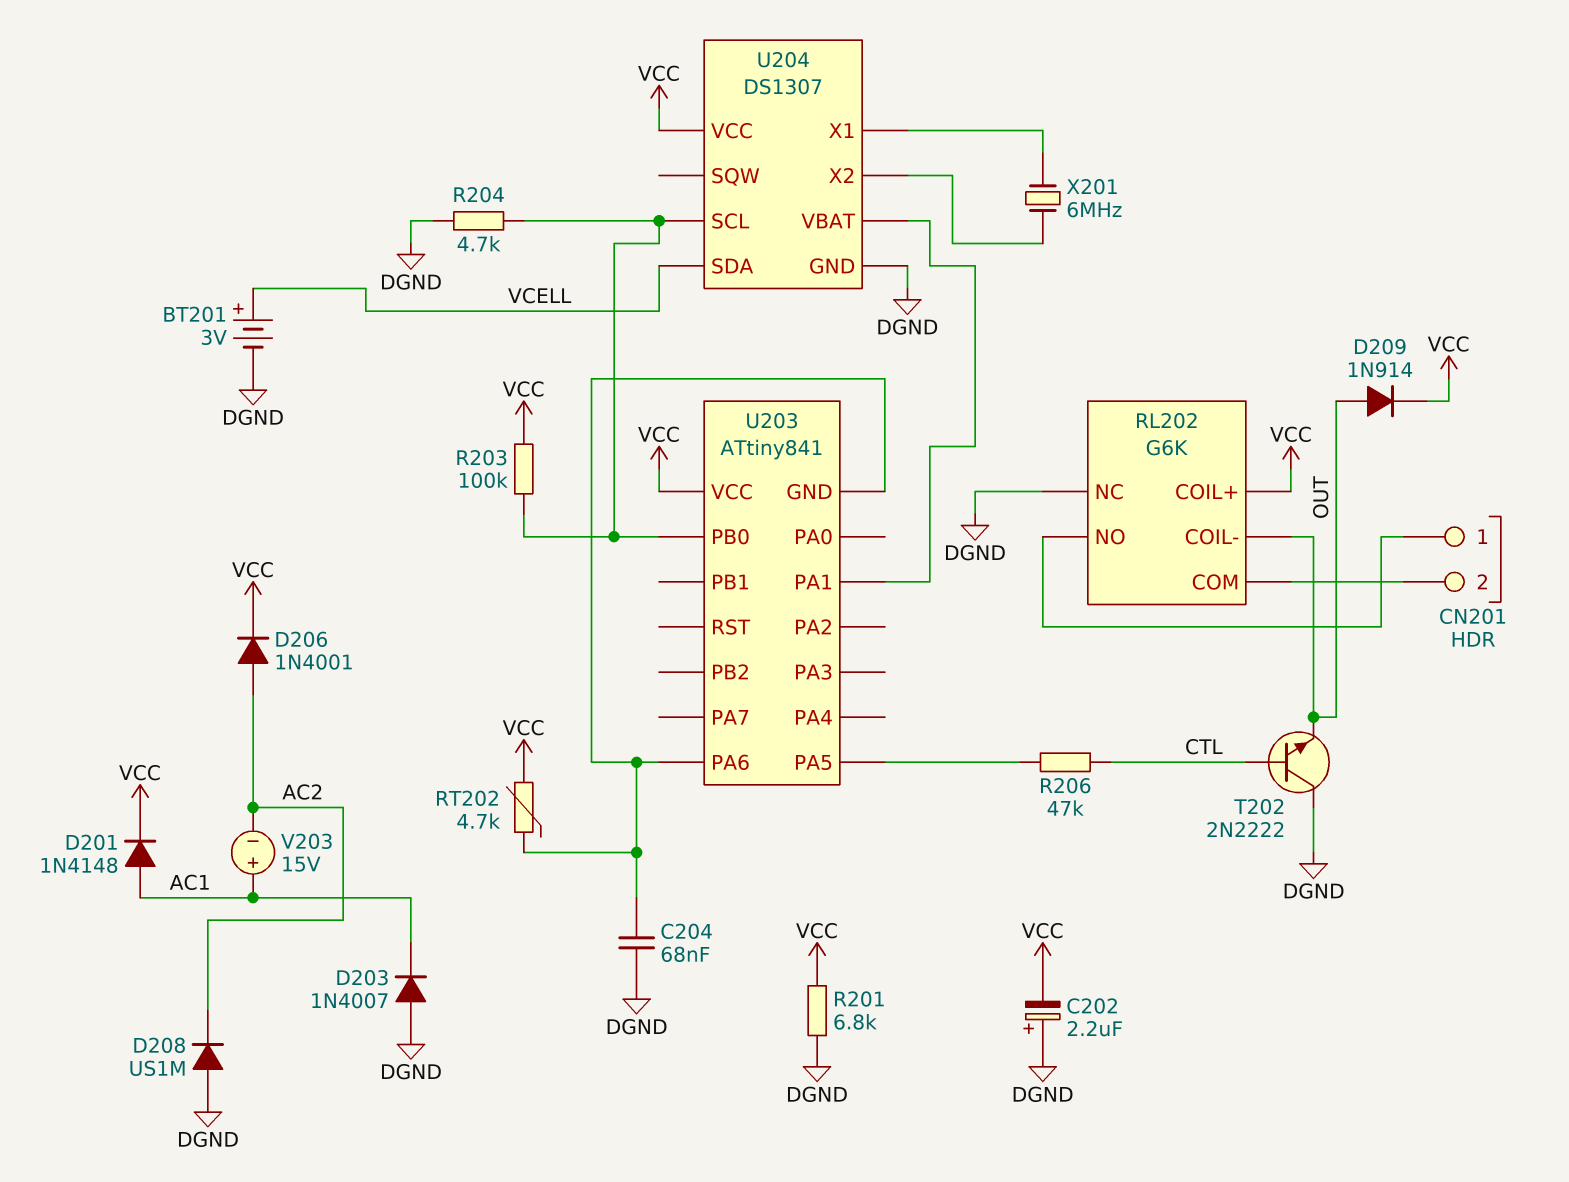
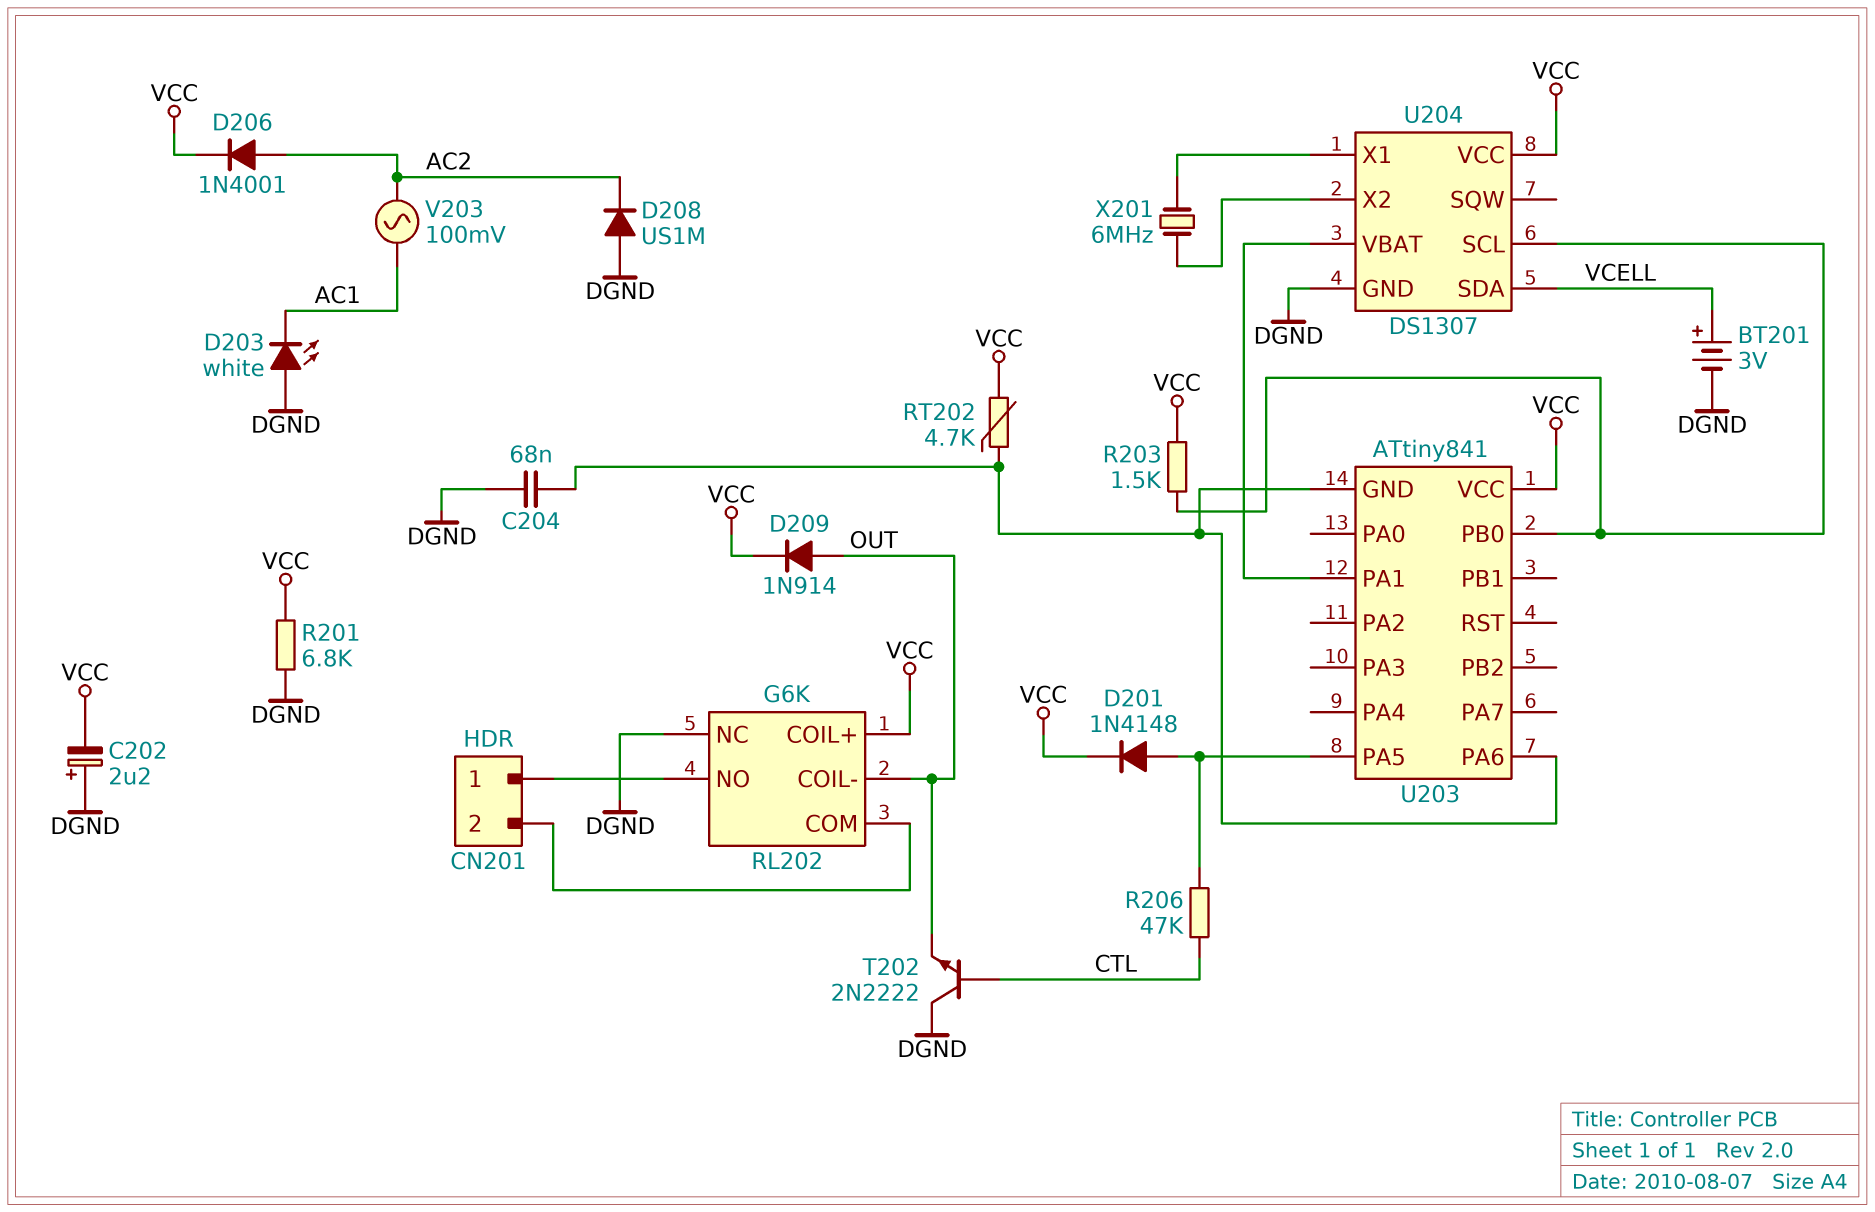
D201: diode 1N4148 (A AC1, K VCC) -> diode 1N4148 (A U203/PA5, K VCC)
D203: diode 1N4007 (A DGND, K AC1) -> LED white (A DGND, K AC1)
R203: 100k (U203/PB0, VCC) -> 1.5k (U203/PB0, VCC)
R204: 4.7k (DGND, U203/PB0) -> none
V203: 15V (plus AC1, minus AC2) -> AC 100mV (AC1, AC2)

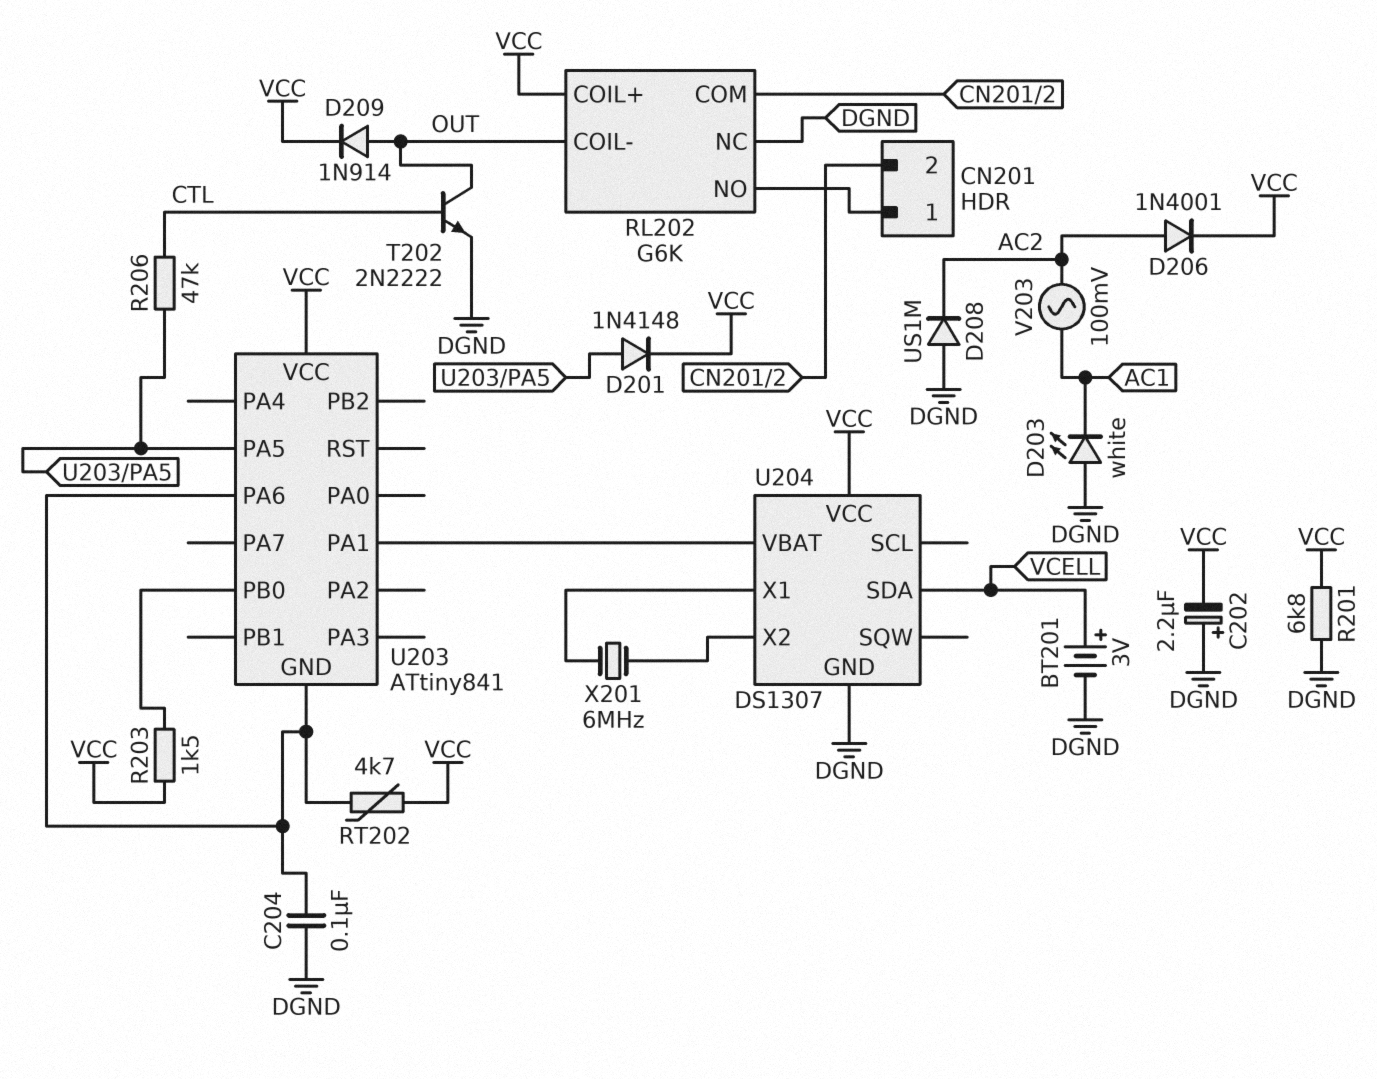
C204: 68nF (DGND, U203/GND) -> 100nF (DGND, U203/GND)
T202: NPN 2N2222 (B CTL, C DGND, E OUT) -> NPN 2N2222 (B CTL, C OUT, E DGND)
U204 pin SCL: U203/PB0 -> none

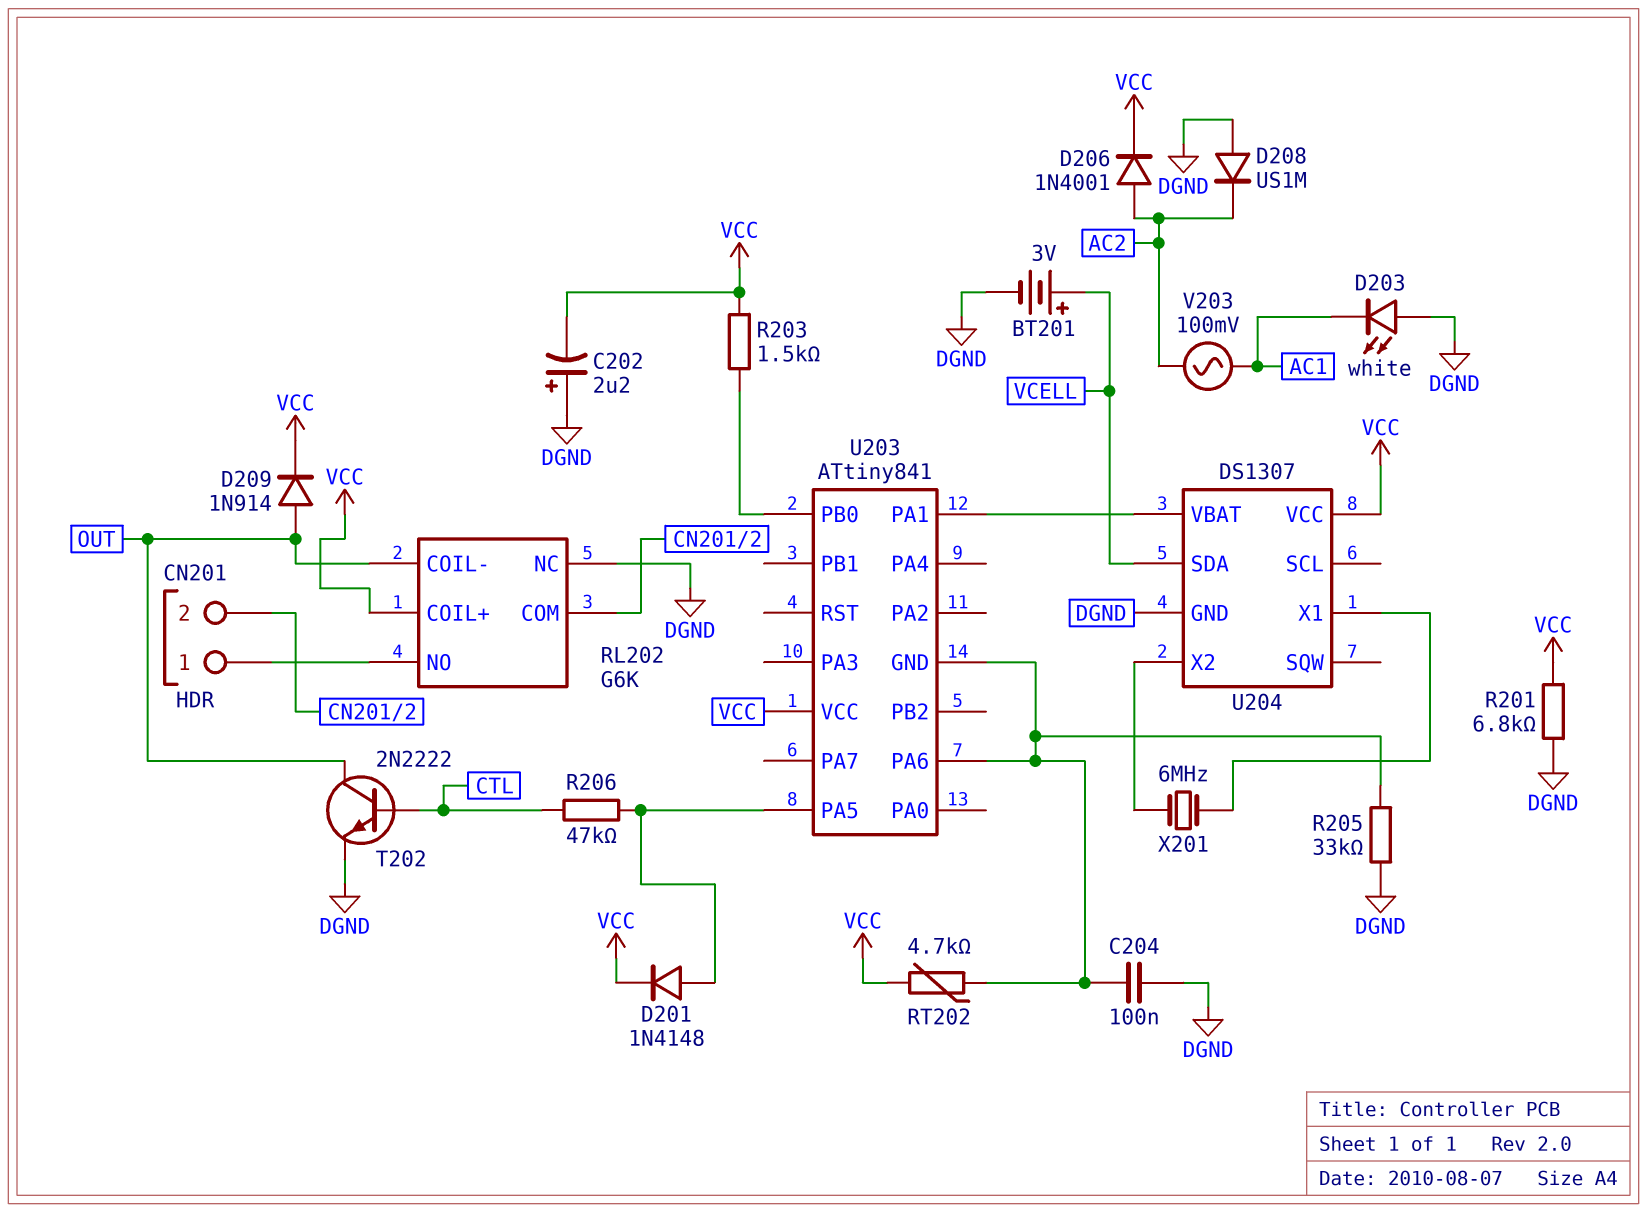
R205: none -> 33k (DGND, U203/GND)

